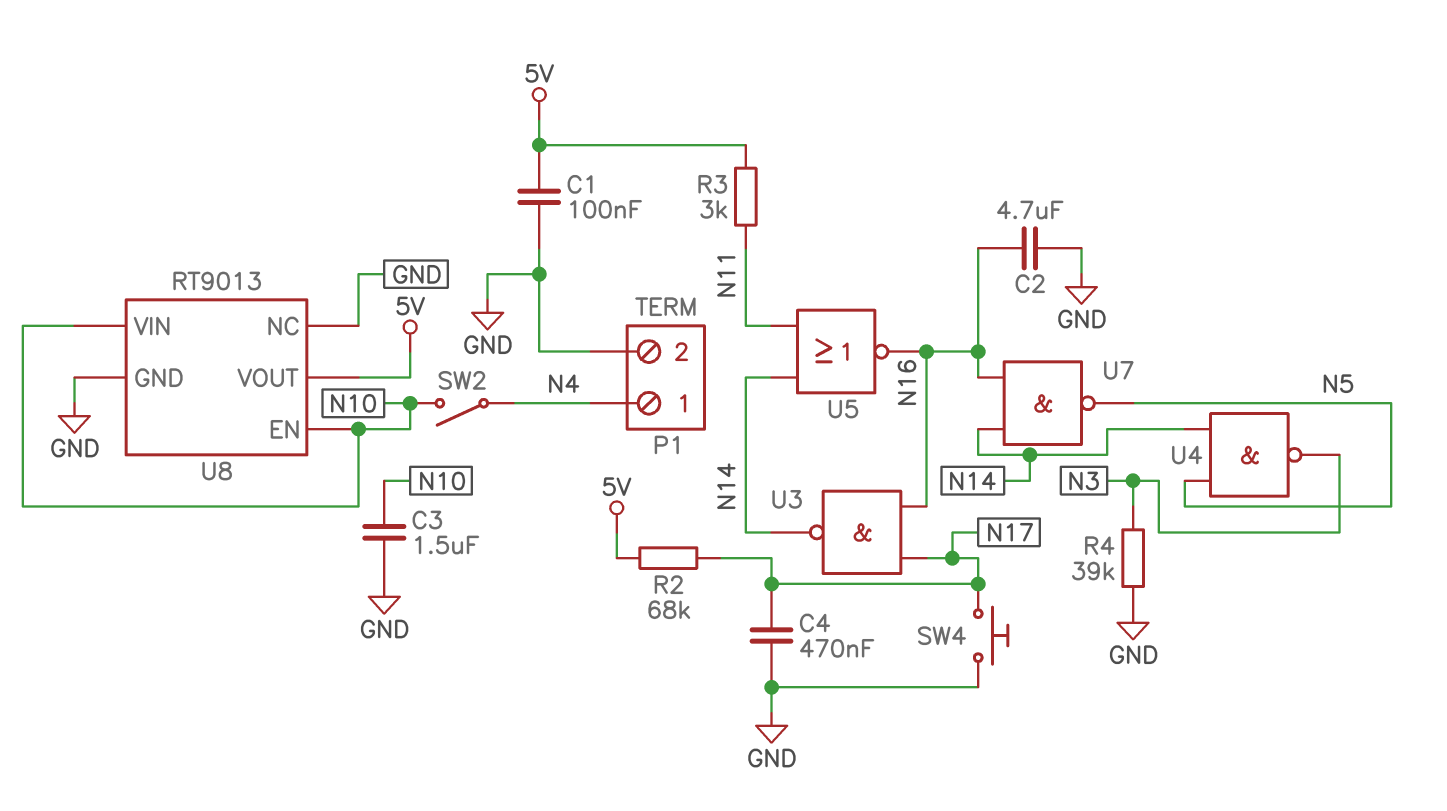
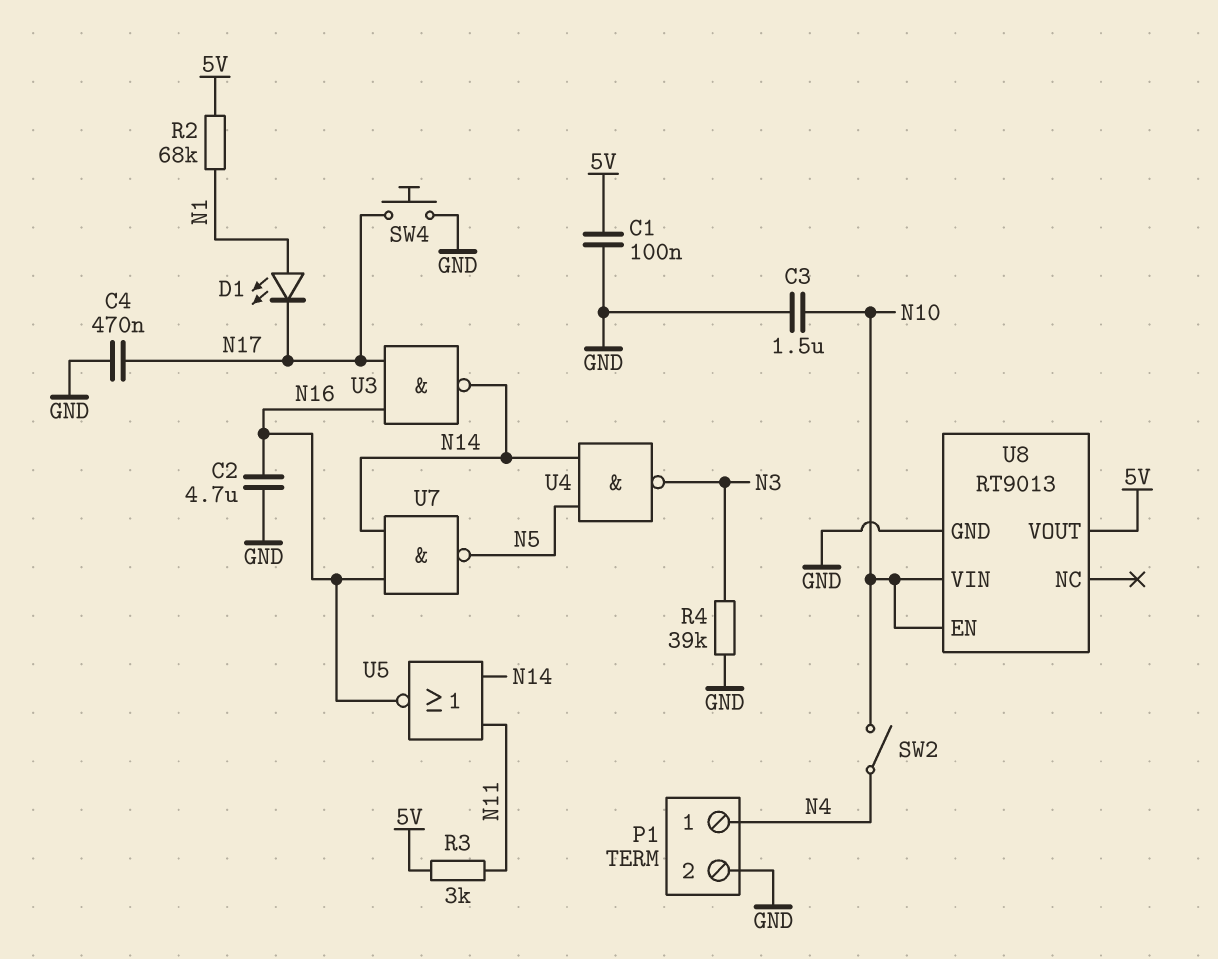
D1: none -> LED (A N1, K N17)
R2: 68k (5V, N17) -> 68k (5V, N1)
U8 pin NC: GND -> none

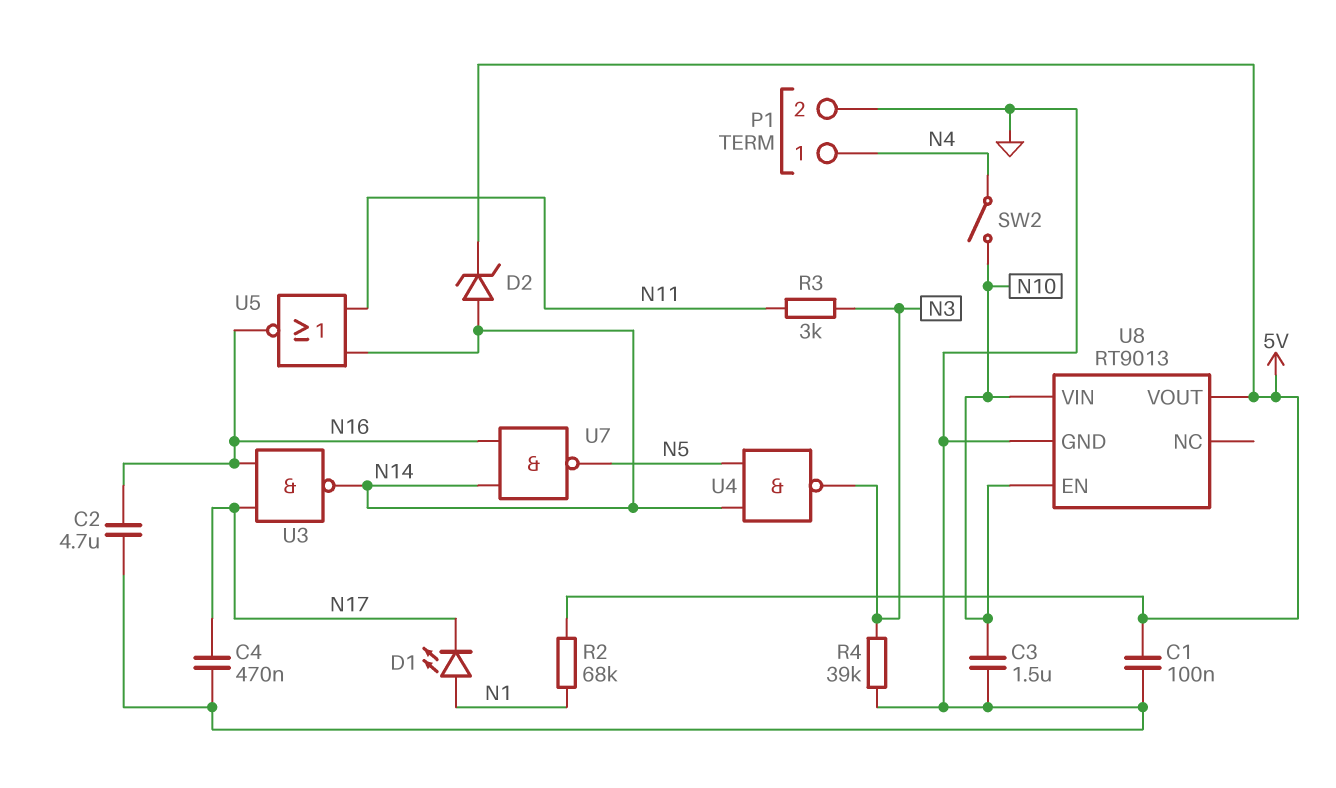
D2: none -> zener (A N14, K 5V)
R3: 3k (5V, N11) -> 3k (N3, N11)
SW4: button (GND, N17) -> none

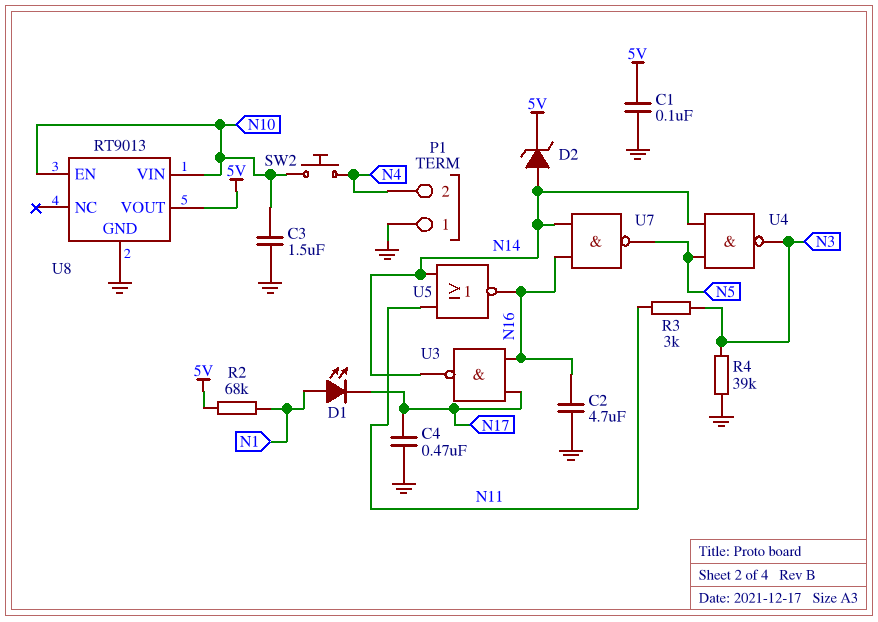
P1 pin 1: N4 -> GND
P1 pin 2: GND -> N4
SW2: switch (N4, N10) -> button (N4, N10)

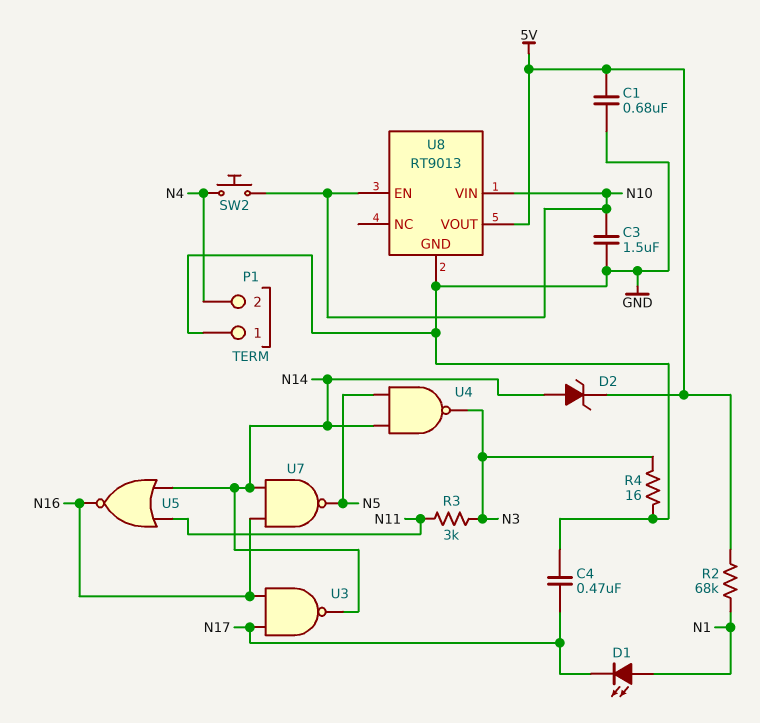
C1: 100nF (5V, GND) -> 680nF (5V, GND)
C2: 4.7uF (GND, N16) -> none
R4: 39k (GND, N3) -> 16 (GND, N3)

